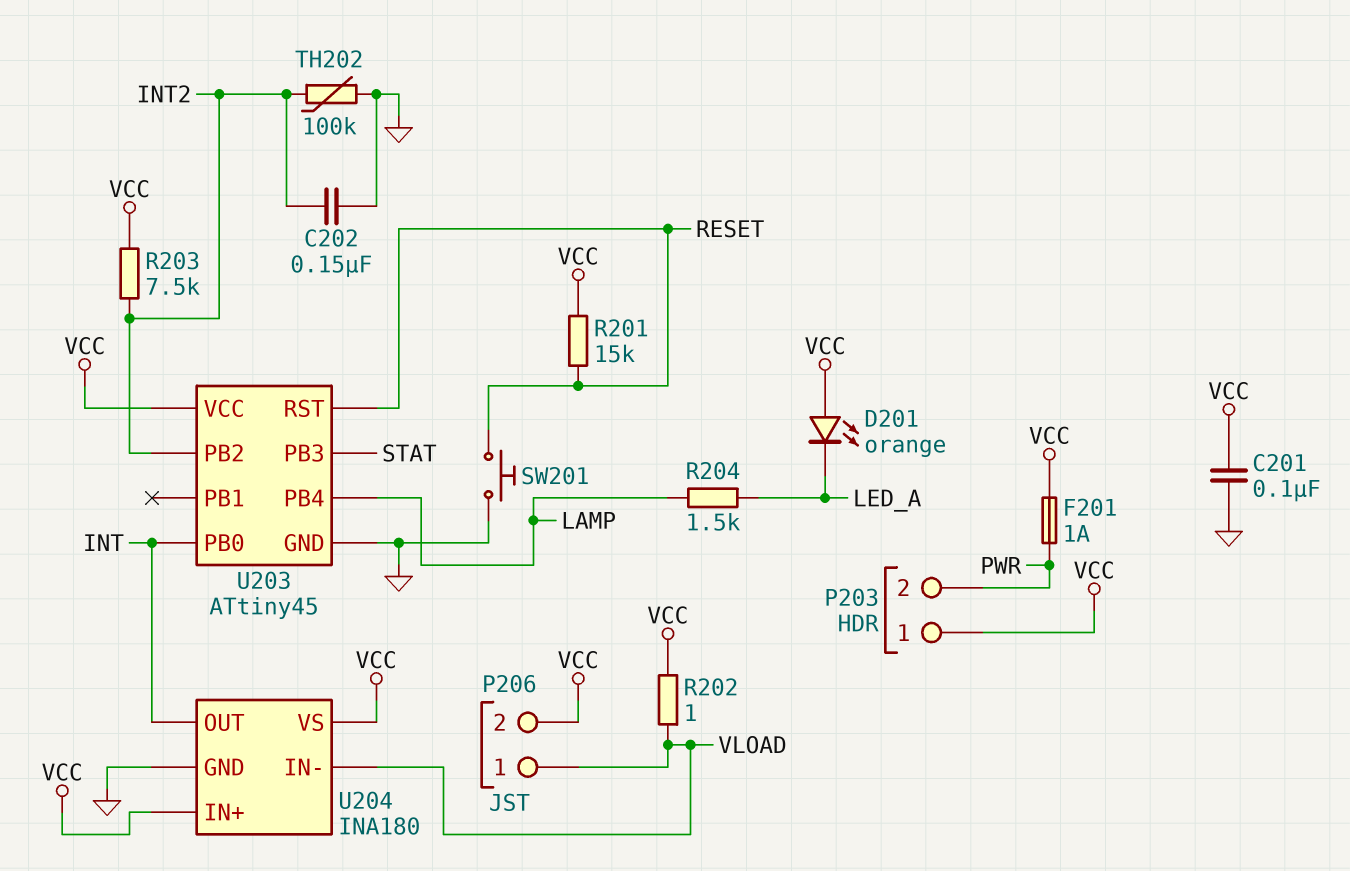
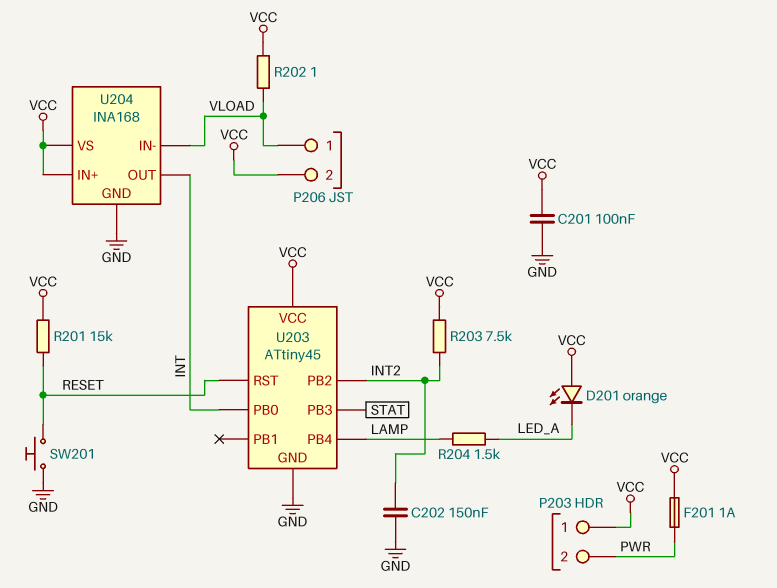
TH202: 100k (GND, INT2) -> none
U204: INA180 -> INA168

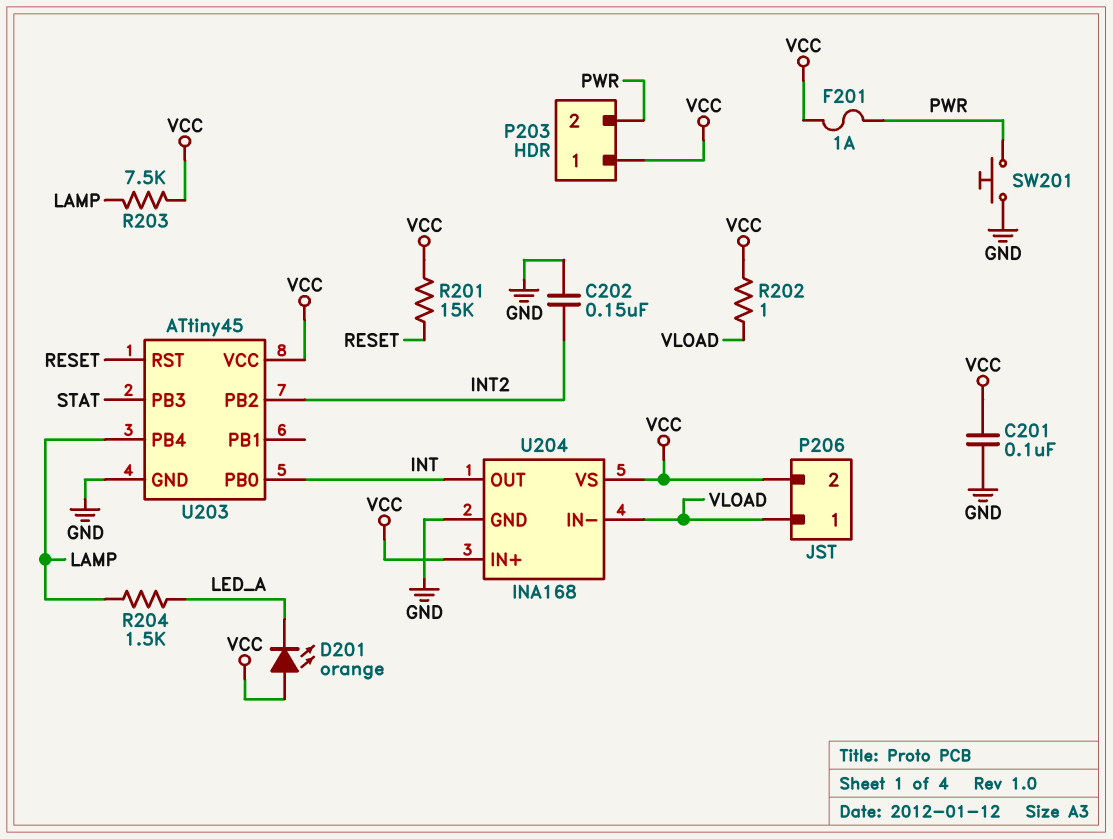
R203: 7.5k (INT2, VCC) -> 7.5k (LAMP, VCC)
SW201: button (GND, RESET) -> button (GND, PWR)

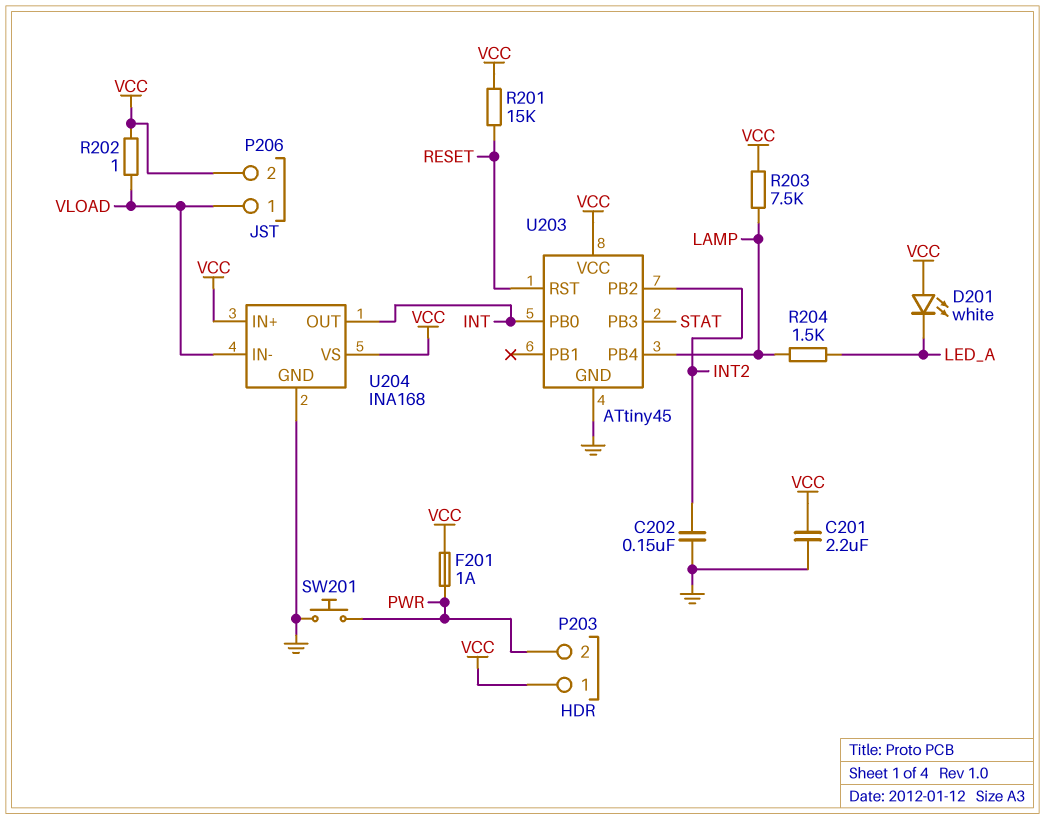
C201: 100nF (GND, VCC) -> 2.2uF (GND, VCC)
D201: LED orange (A VCC, K LED_A) -> LED white (A VCC, K LED_A)

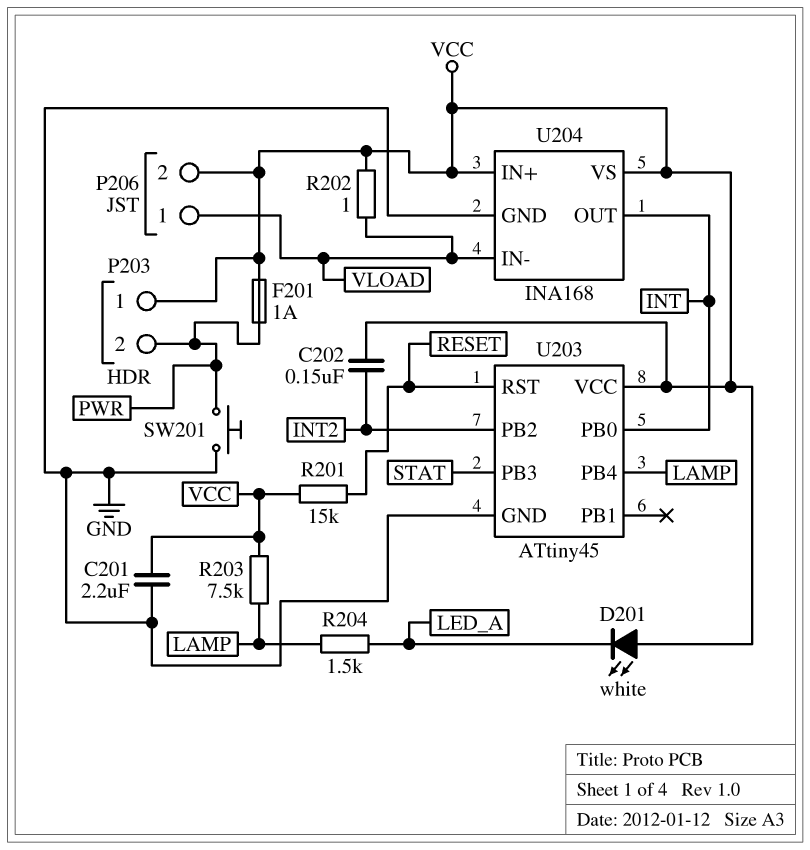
C202: 150nF (GND, INT2) -> 150nF (INT2, VCC)

